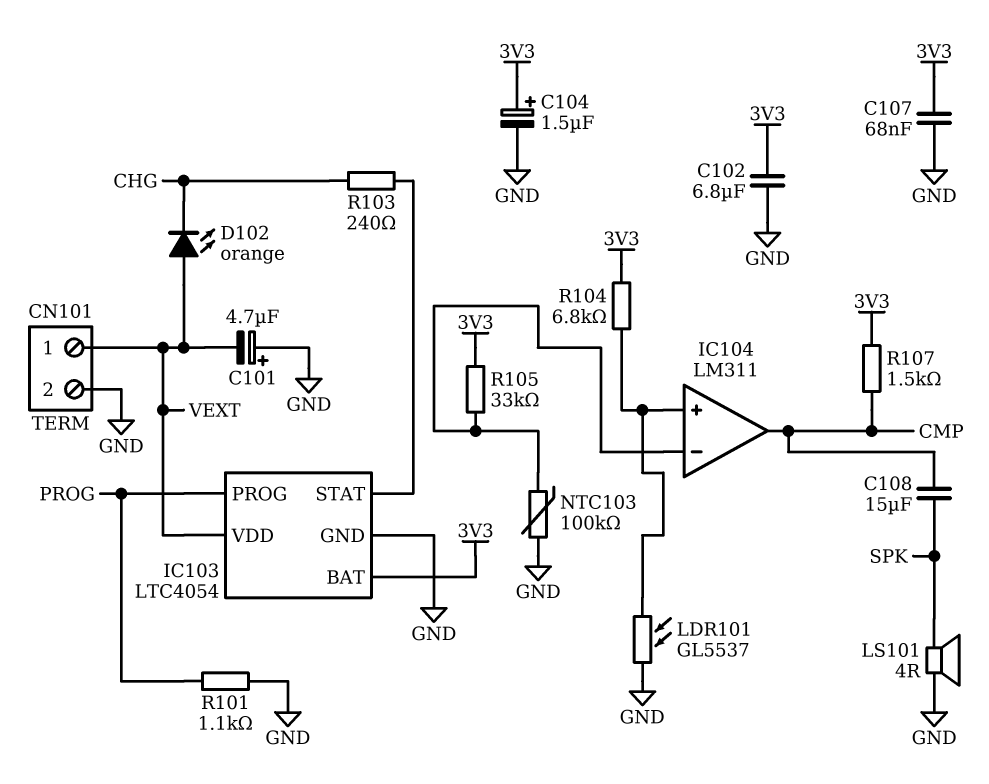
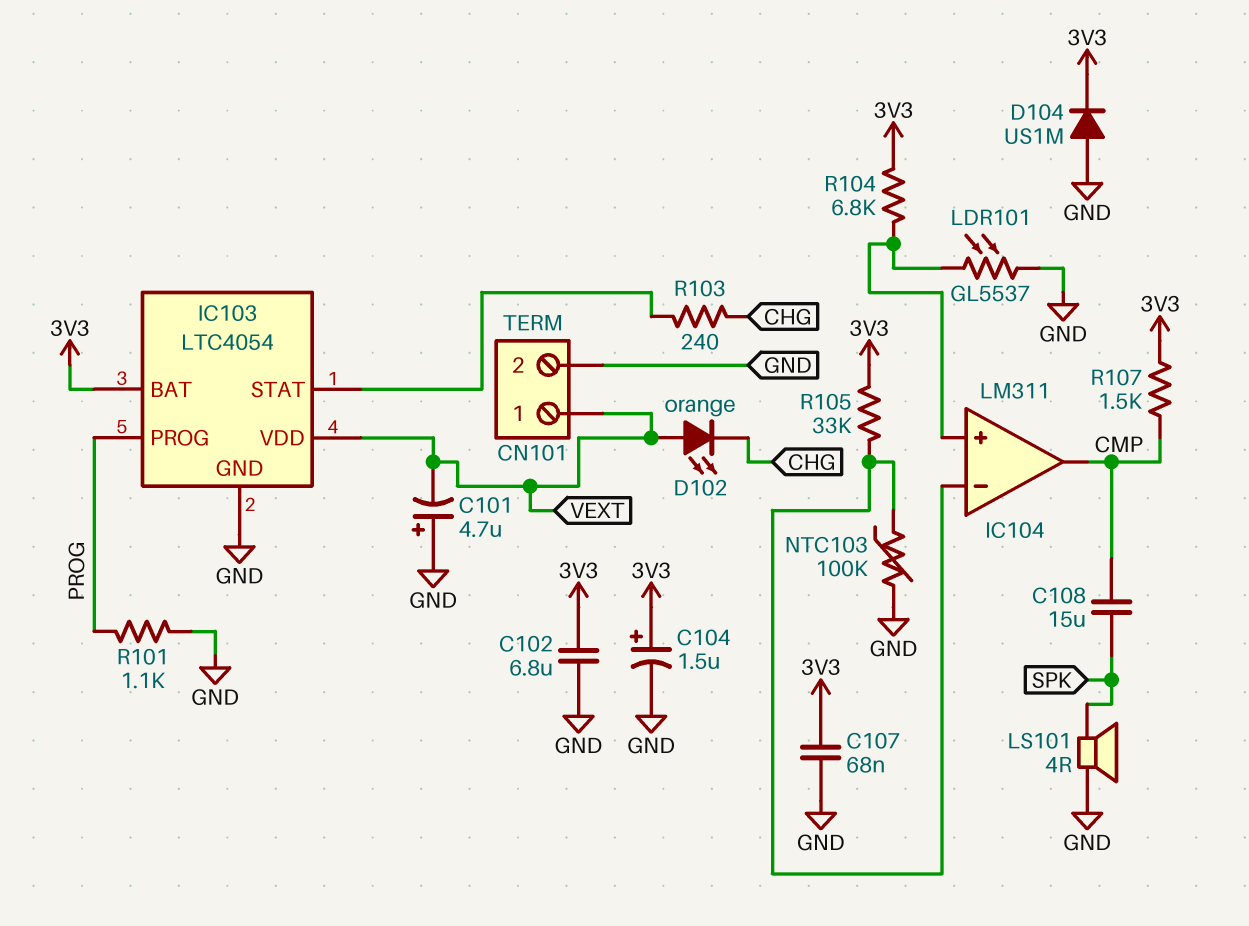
D104: none -> diode US1M (A GND, K 3V3)

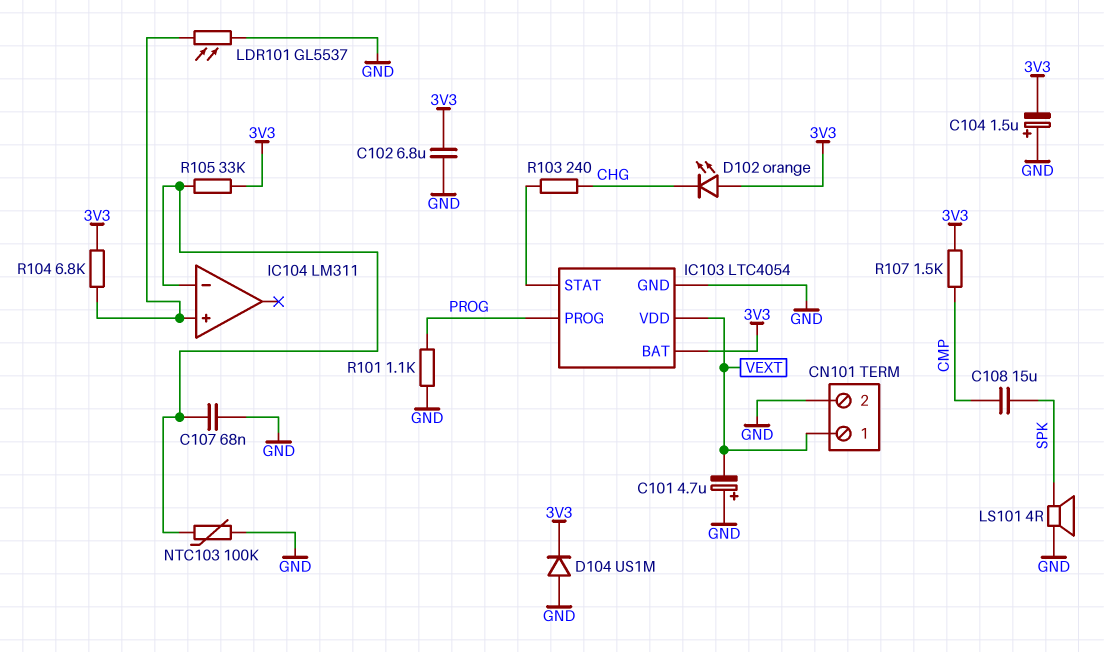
C104: 1.5uF (plus 3V3, minus GND) -> 1.5uF (plus GND, minus 3V3)
C107: 68nF (3V3, GND) -> 68nF (GND, IC104/in-)
D102: LED orange (A VEXT, K CHG) -> LED orange (A 3V3, K CHG)
IC104 pin out: CMP -> none

